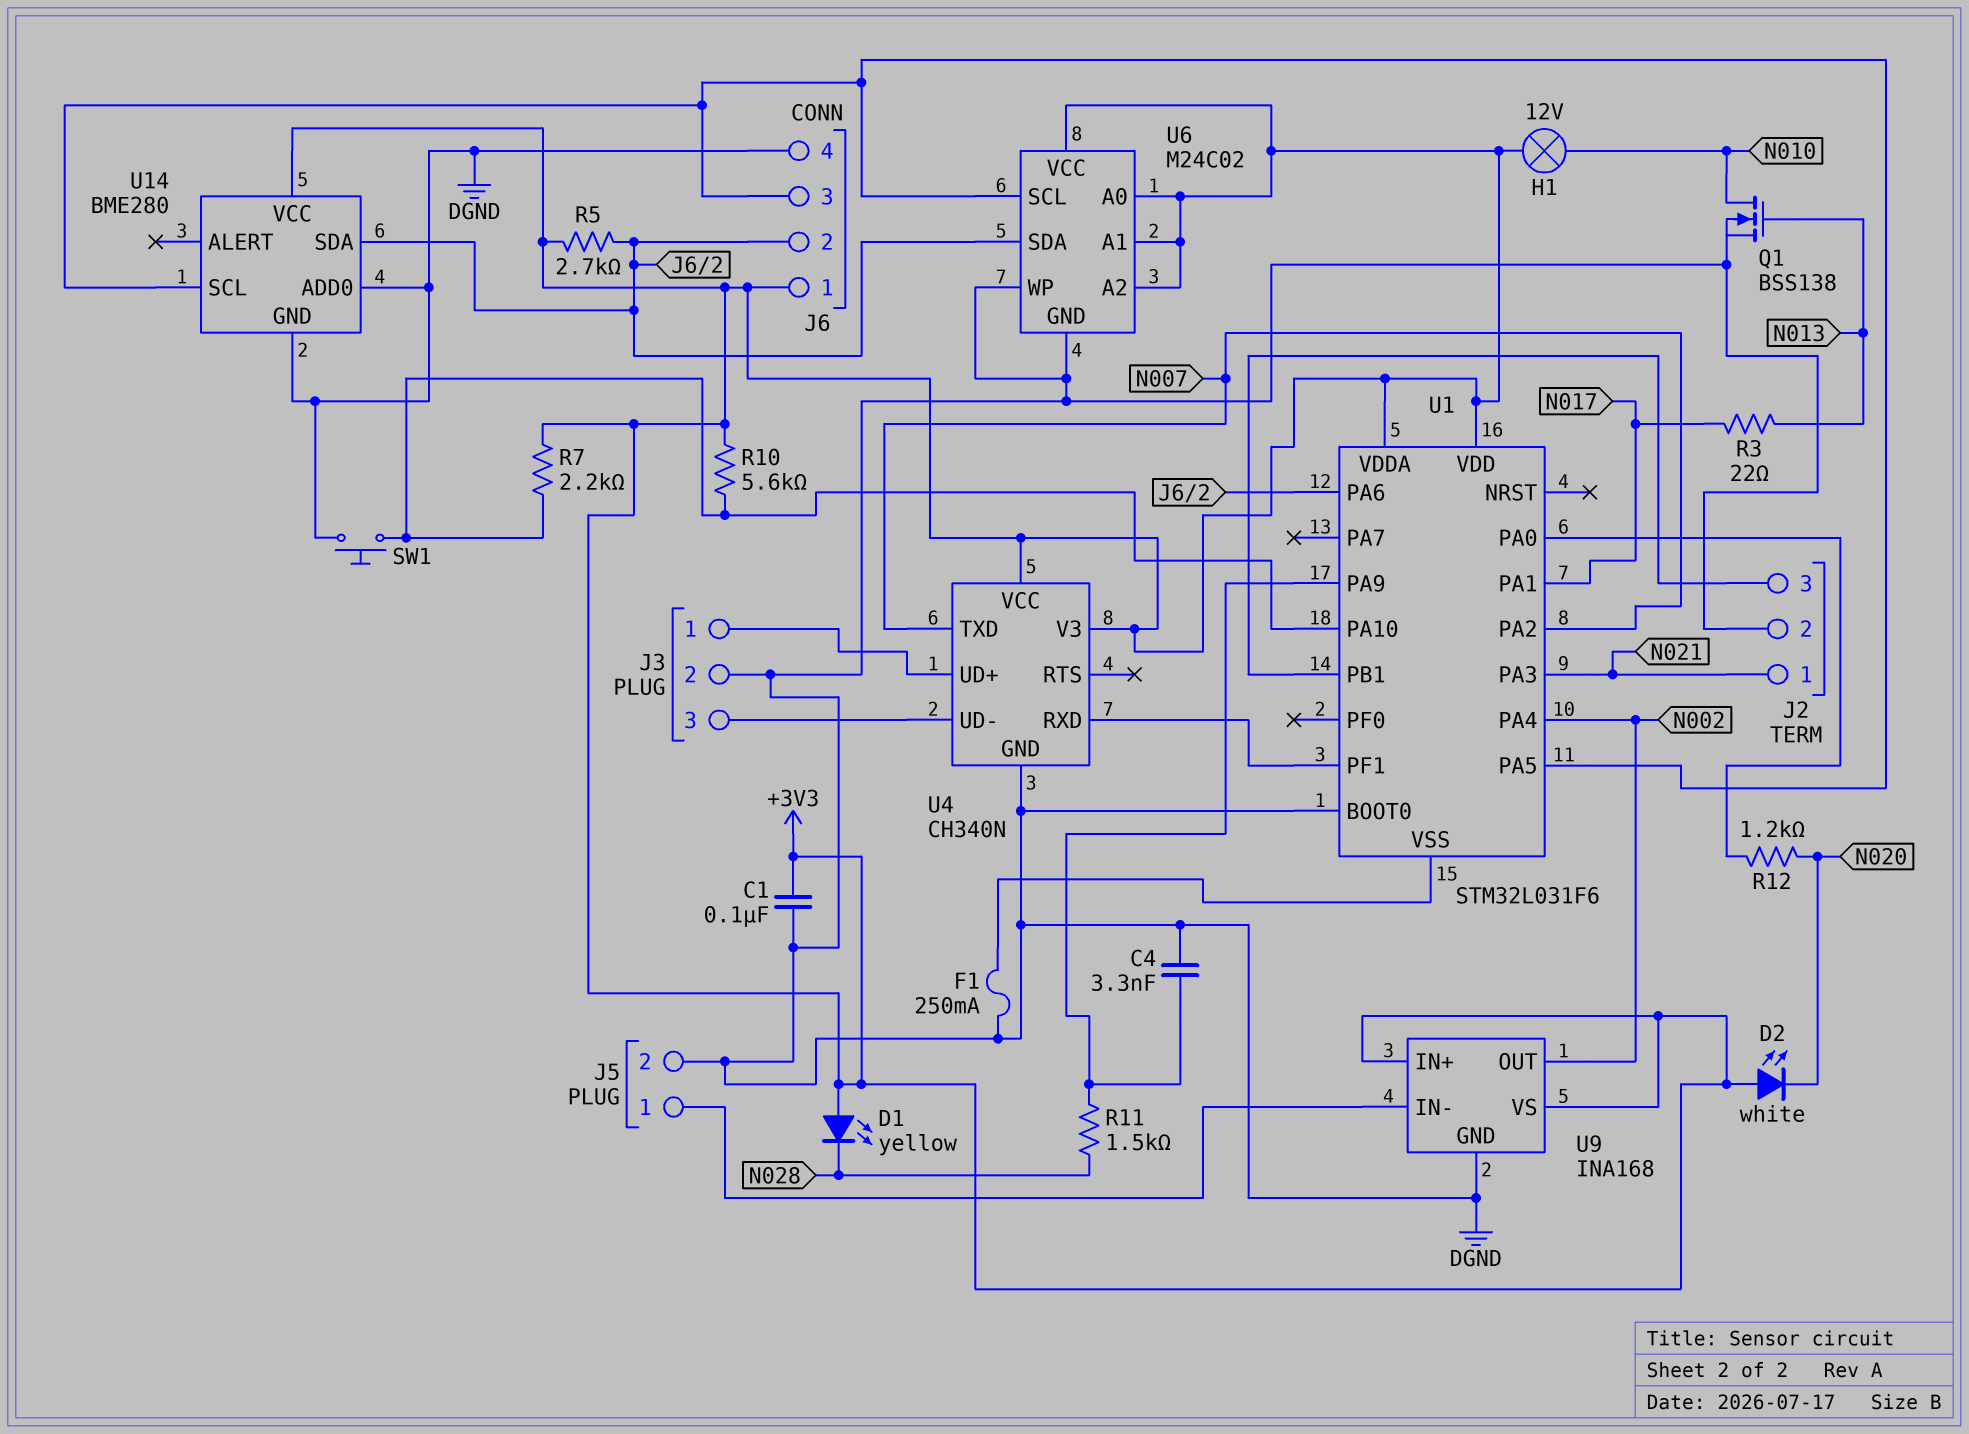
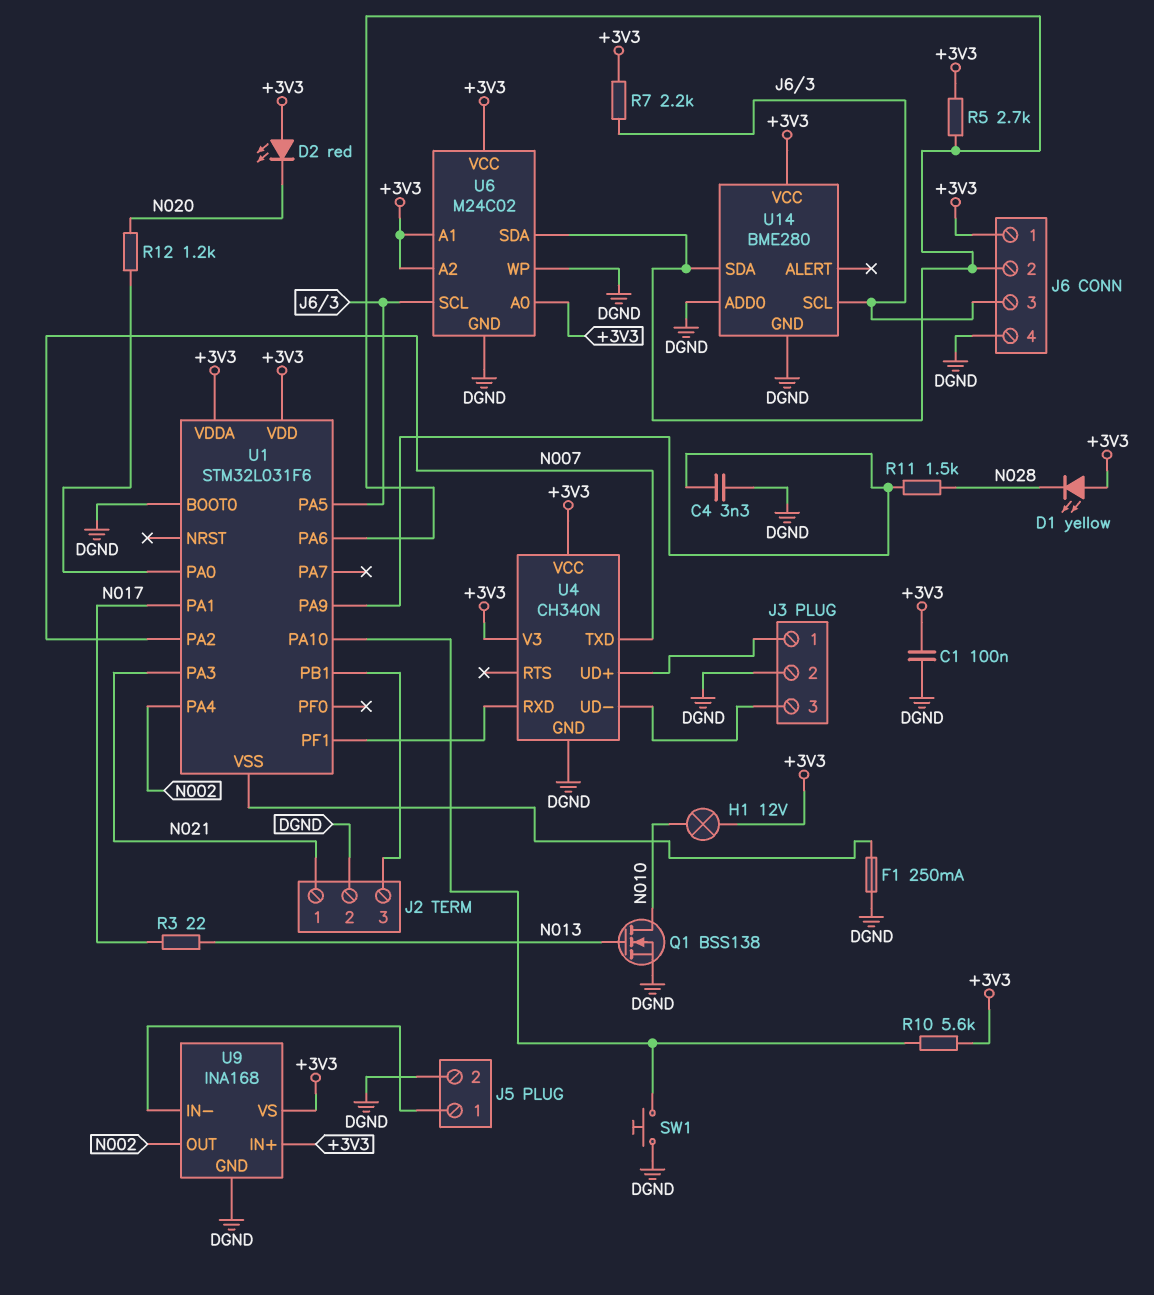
D2: LED white (A +3V3, K N020) -> LED red (A +3V3, K N020)
R7: 2.2k (+3V3, U1/PA10) -> 2.2k (+3V3, J6/3)

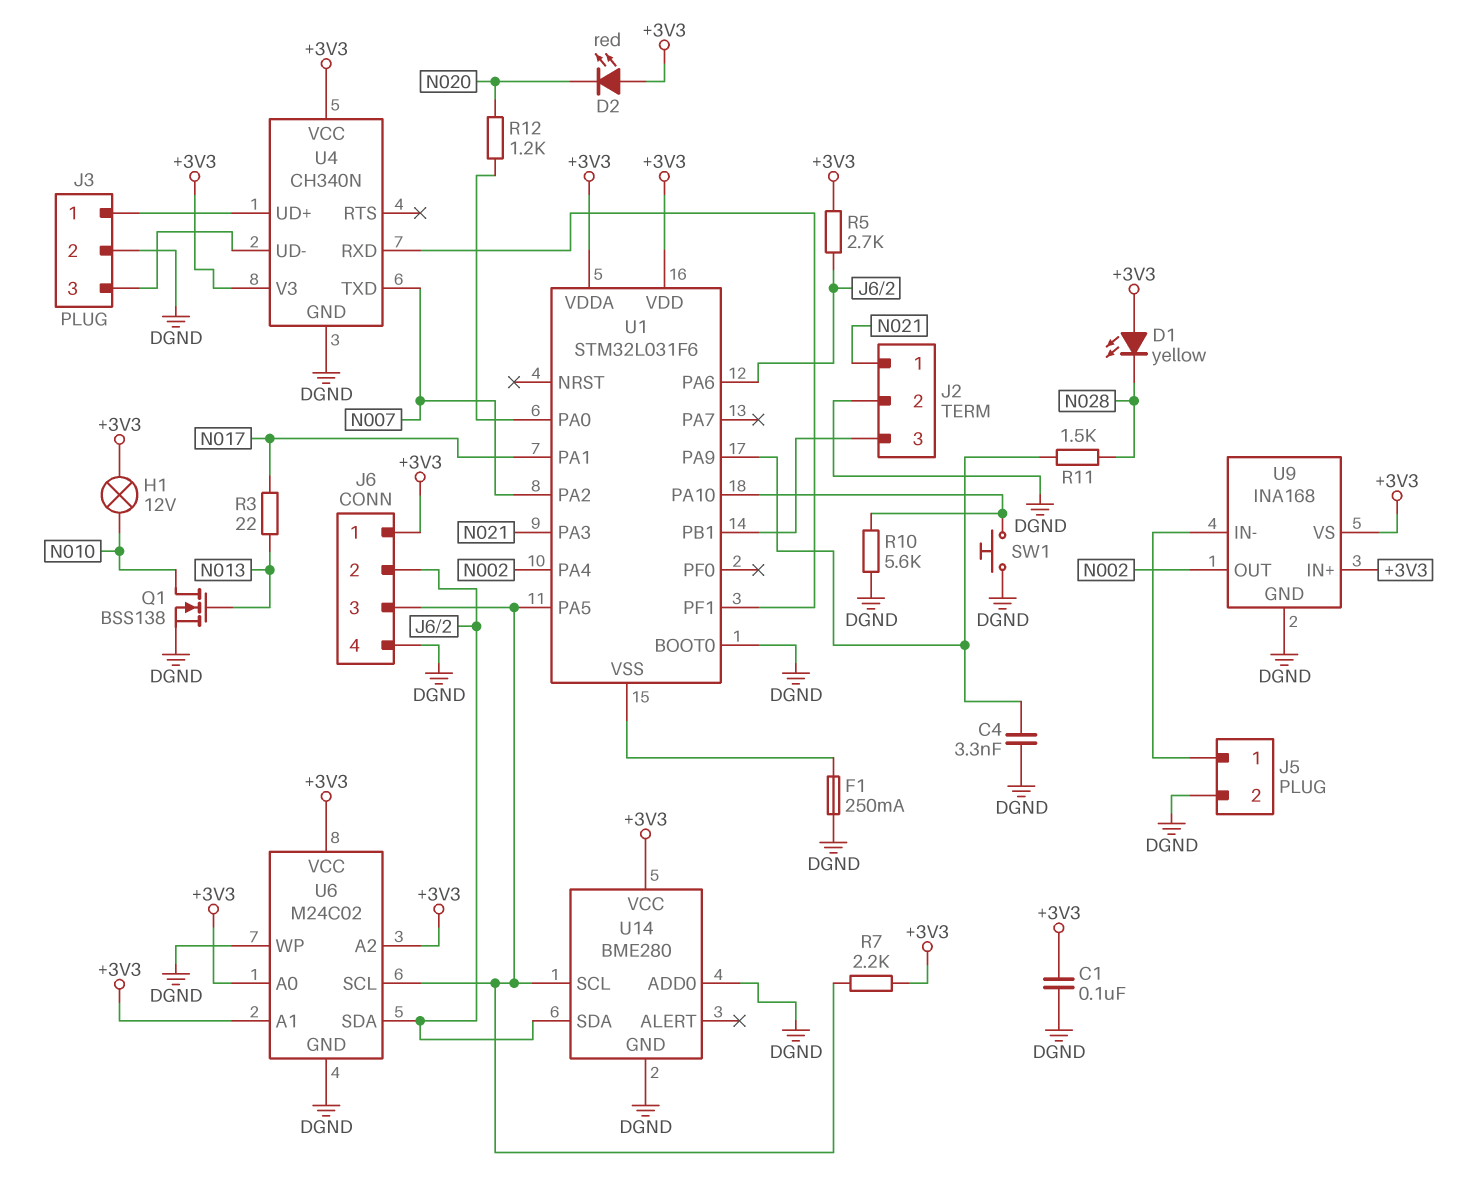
R10: 5.6k (+3V3, U1/PA10) -> 5.6k (DGND, U1/PA10)

